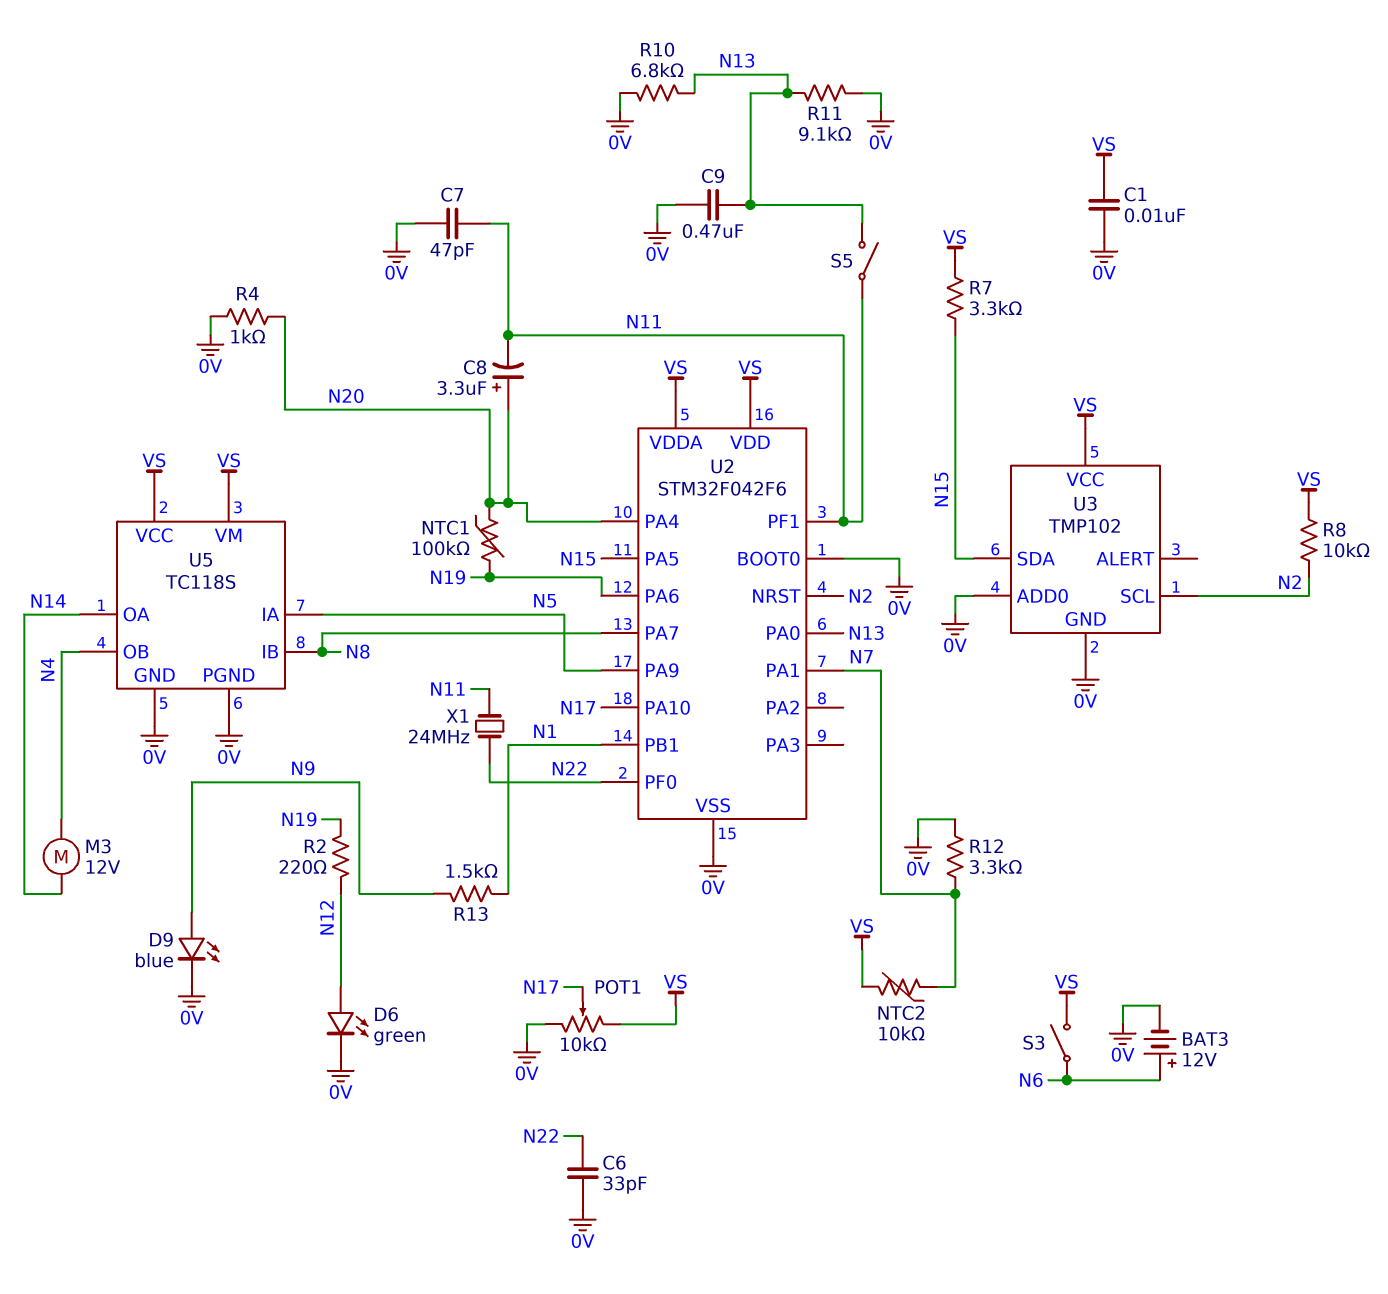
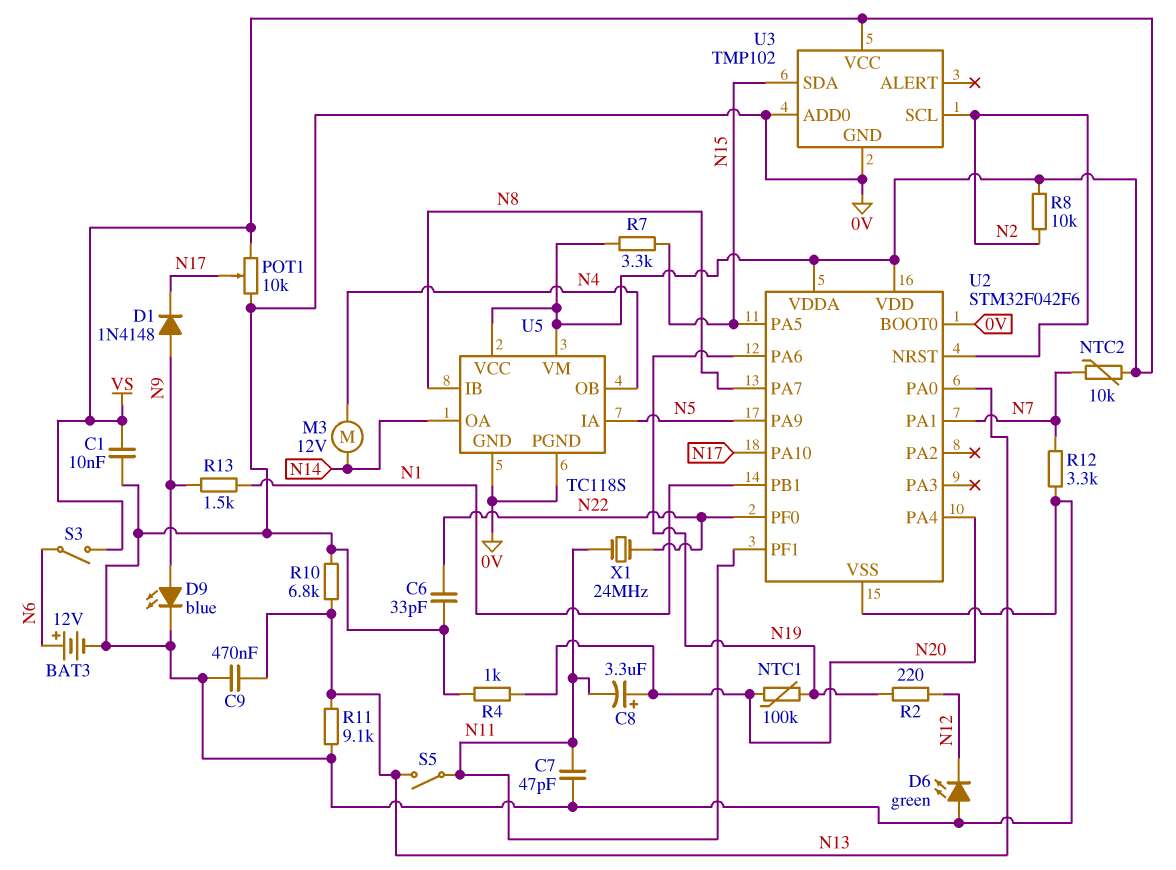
D1: none -> diode 1N4148 (A N9, K N17)
D6: LED green (A N12, K 0V) -> LED green (A 0V, K N12)

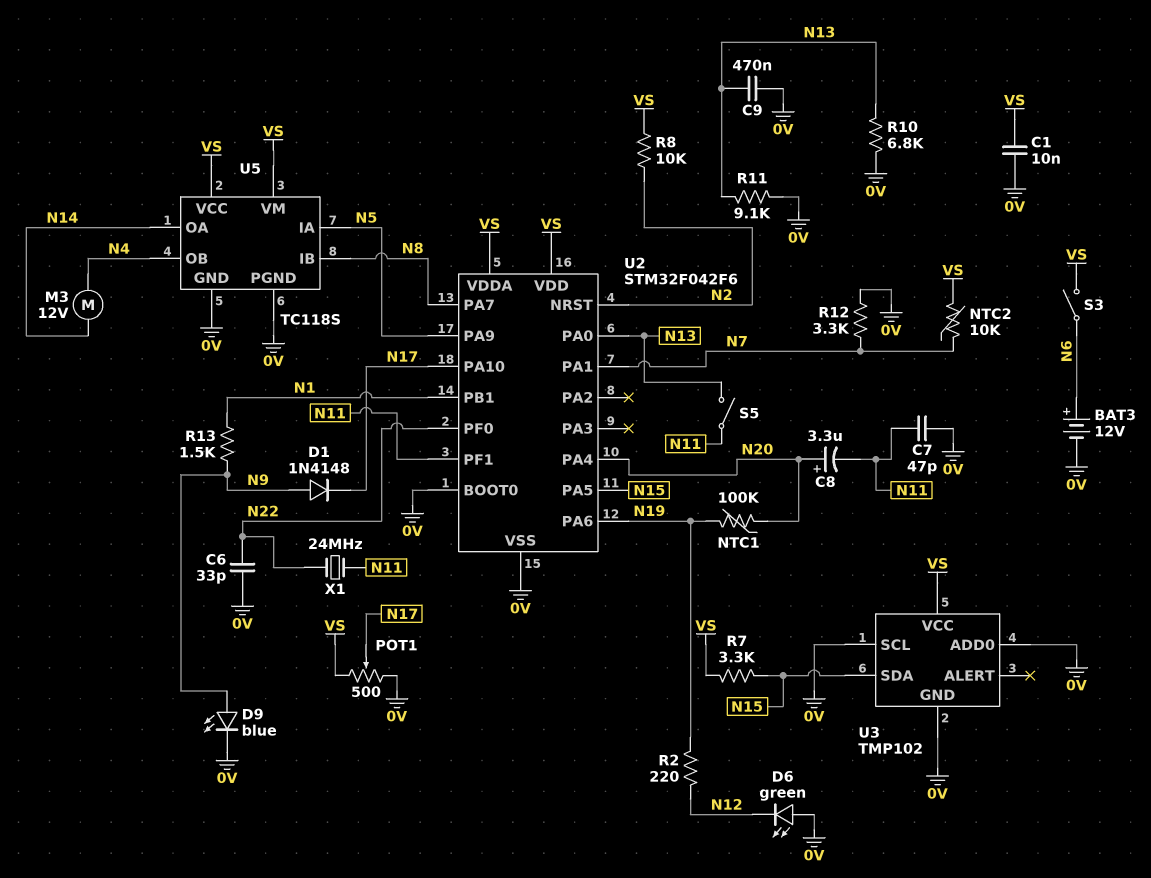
POT1: 10k (0V, VS, wiper N17) -> 500 (0V, VS, wiper N17)
R4: 1k (0V, N20) -> none
U3 pin SCL: N2 -> 0V

